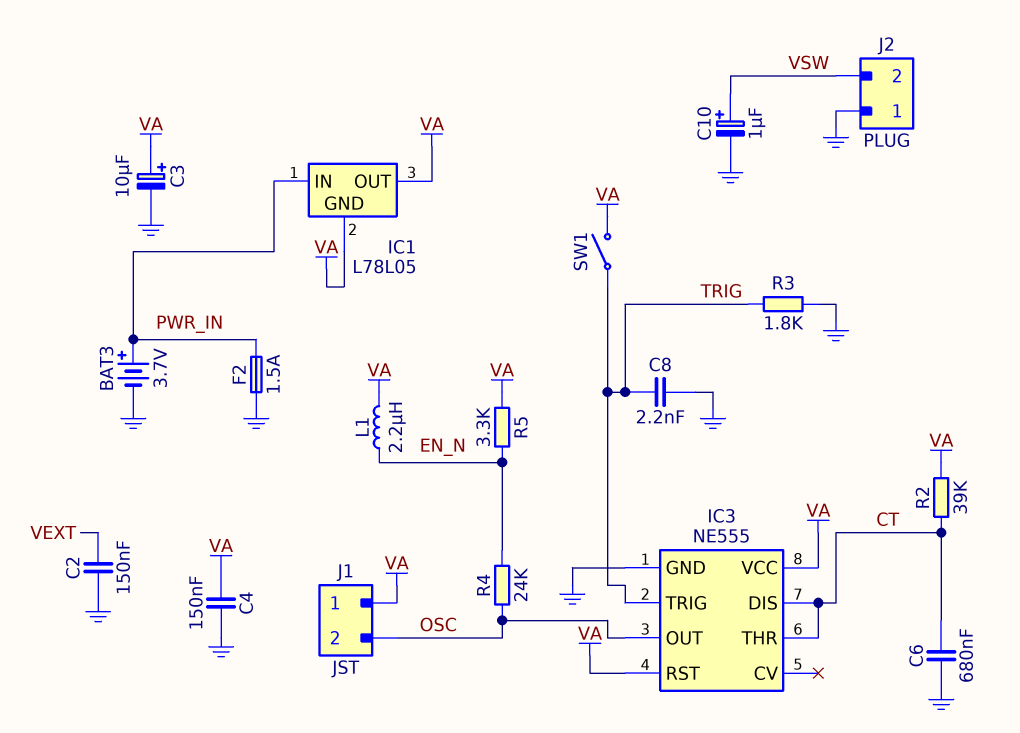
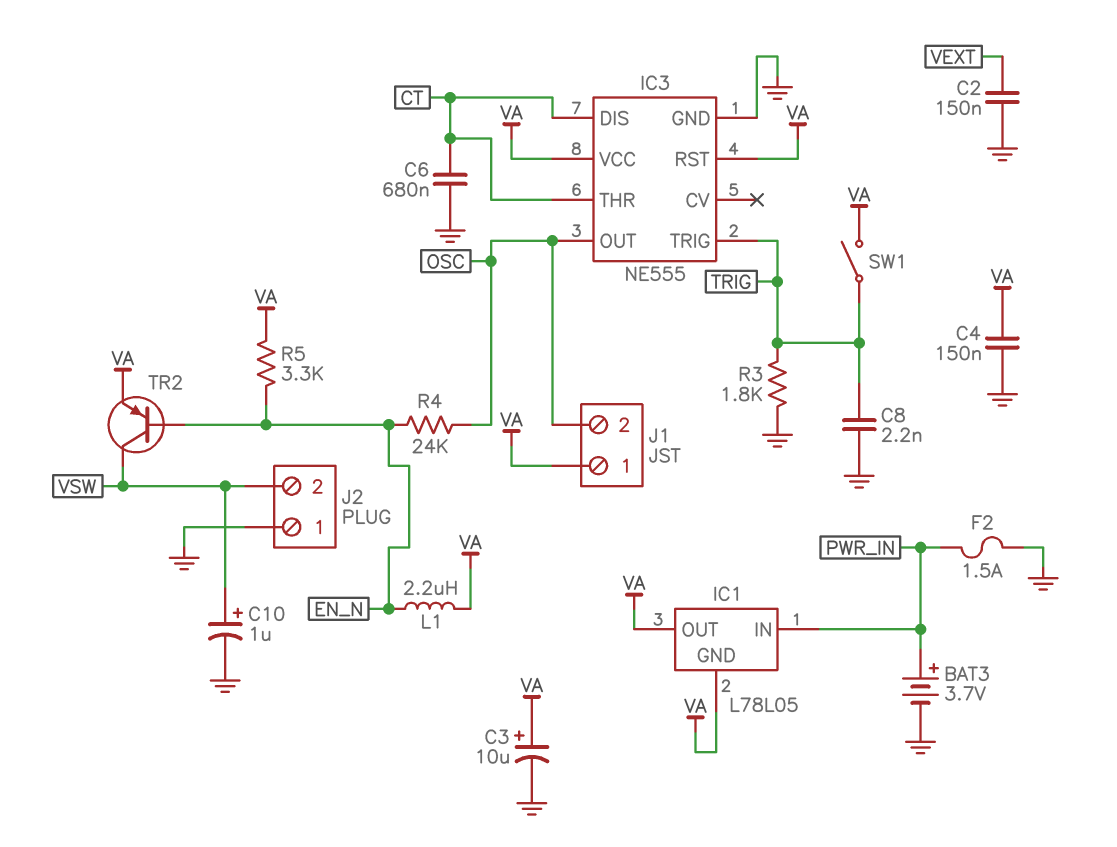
R2: 39k (CT, VA) -> none
TR2: none -> PNP (B EN_N, C VSW, E VA)

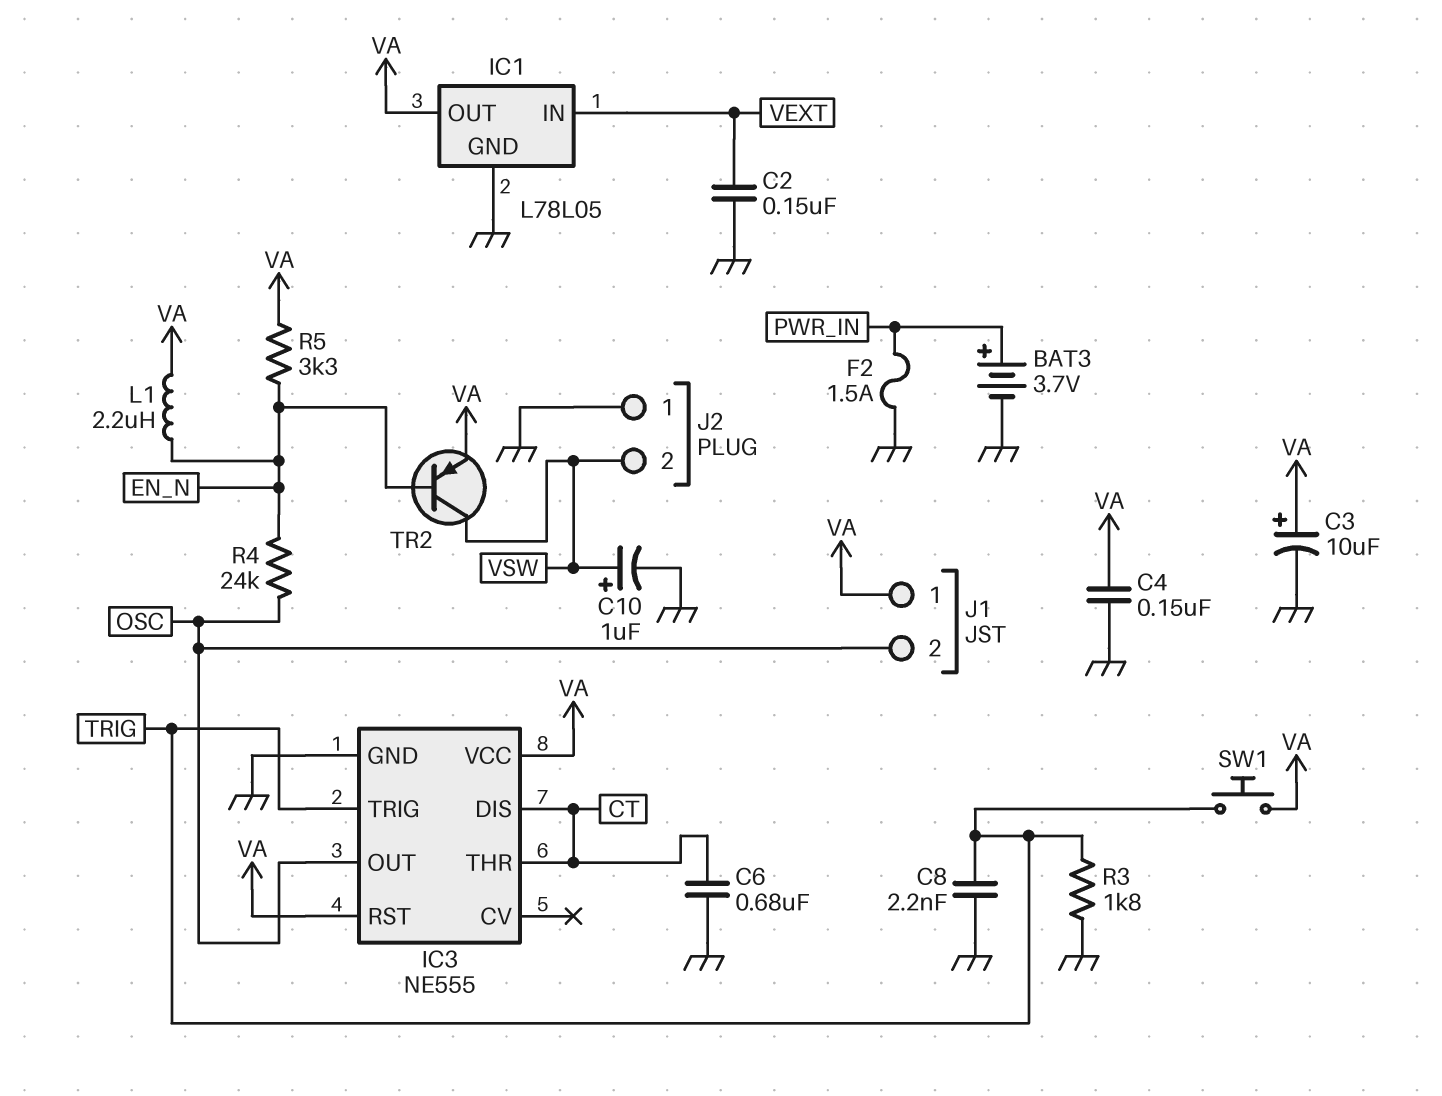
IC1 pin GND: VA -> GND
IC1 pin IN: PWR_IN -> VEXT
SW1: switch (TRIG, VA) -> button (TRIG, VA)

